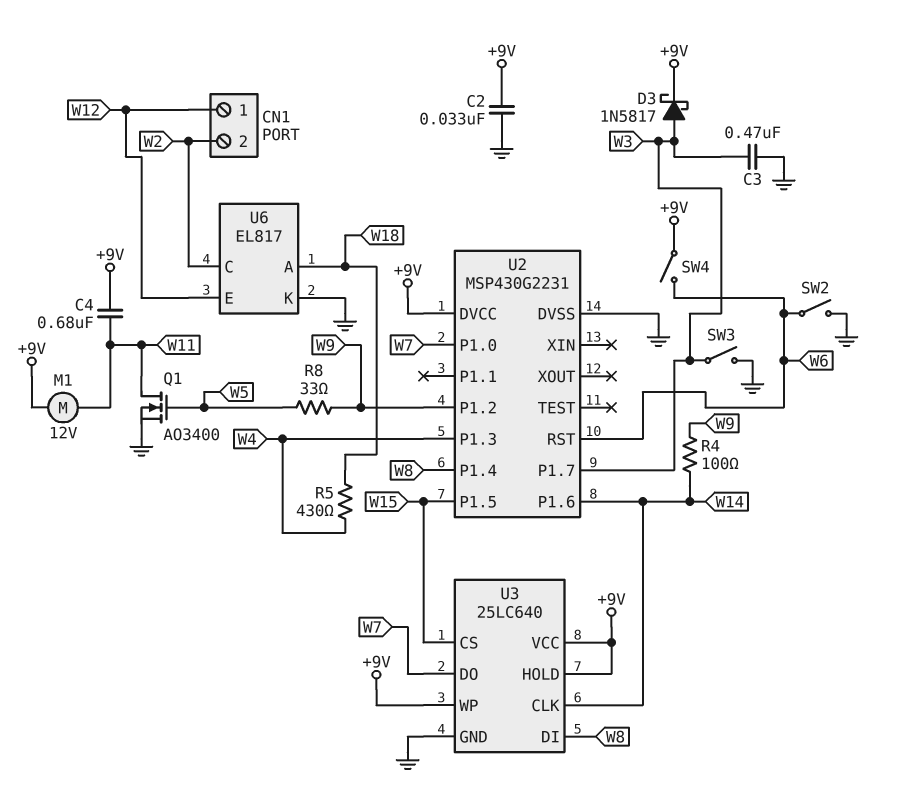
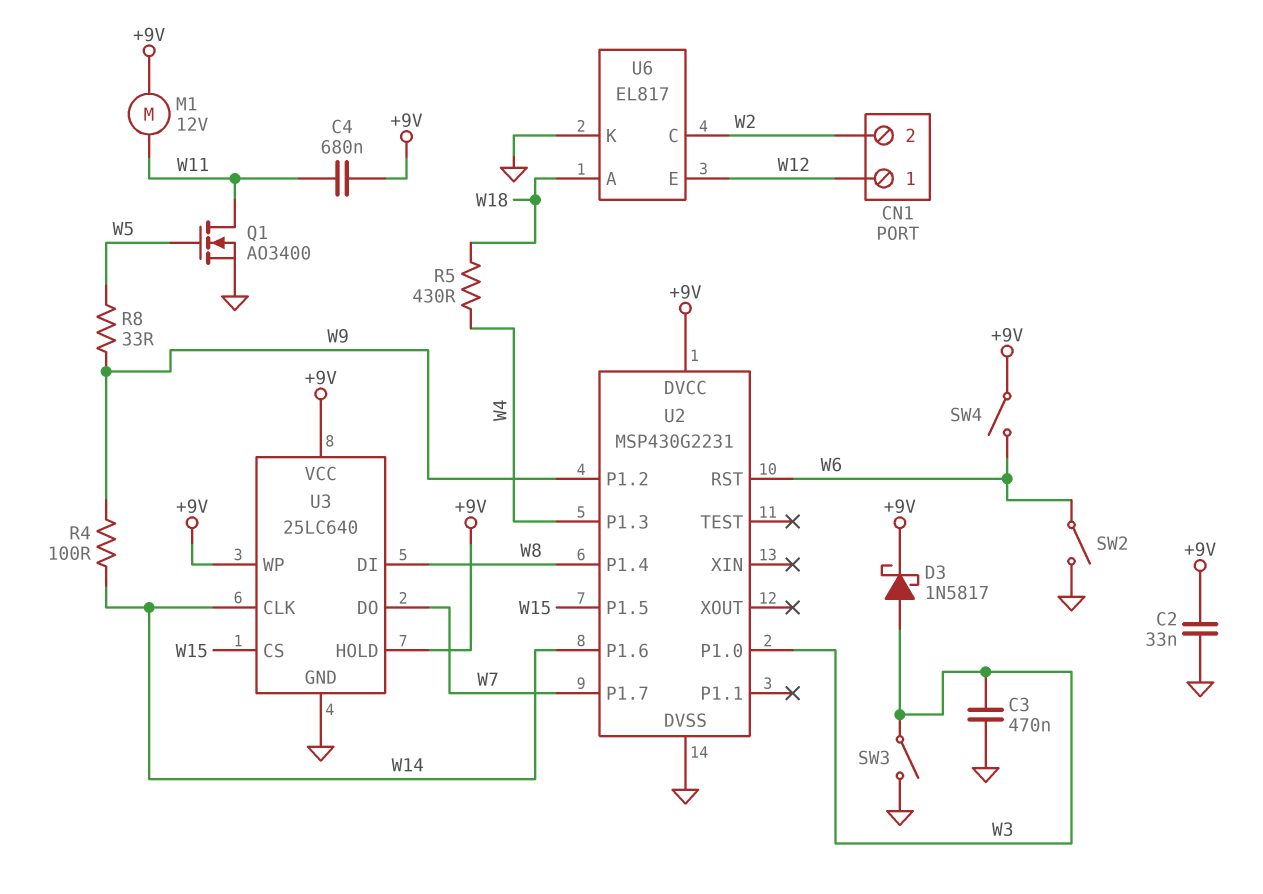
U2 pin P1.0: W7 -> W3
U2 pin P1.7: W3 -> W7

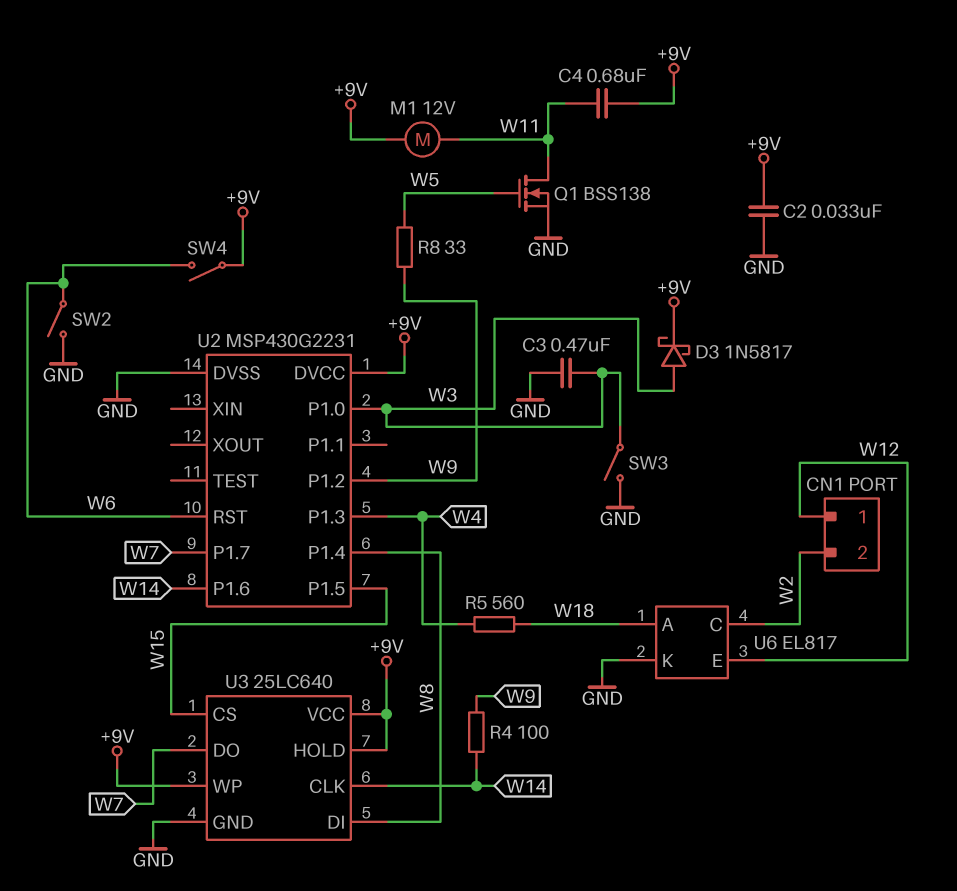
Q1: NMOS AO3400 (G W5, D W11, S GND) -> NMOS BSS138 (G W5, D W11, S GND)
R5: 430 (W4, W18) -> 560 (W4, W18)

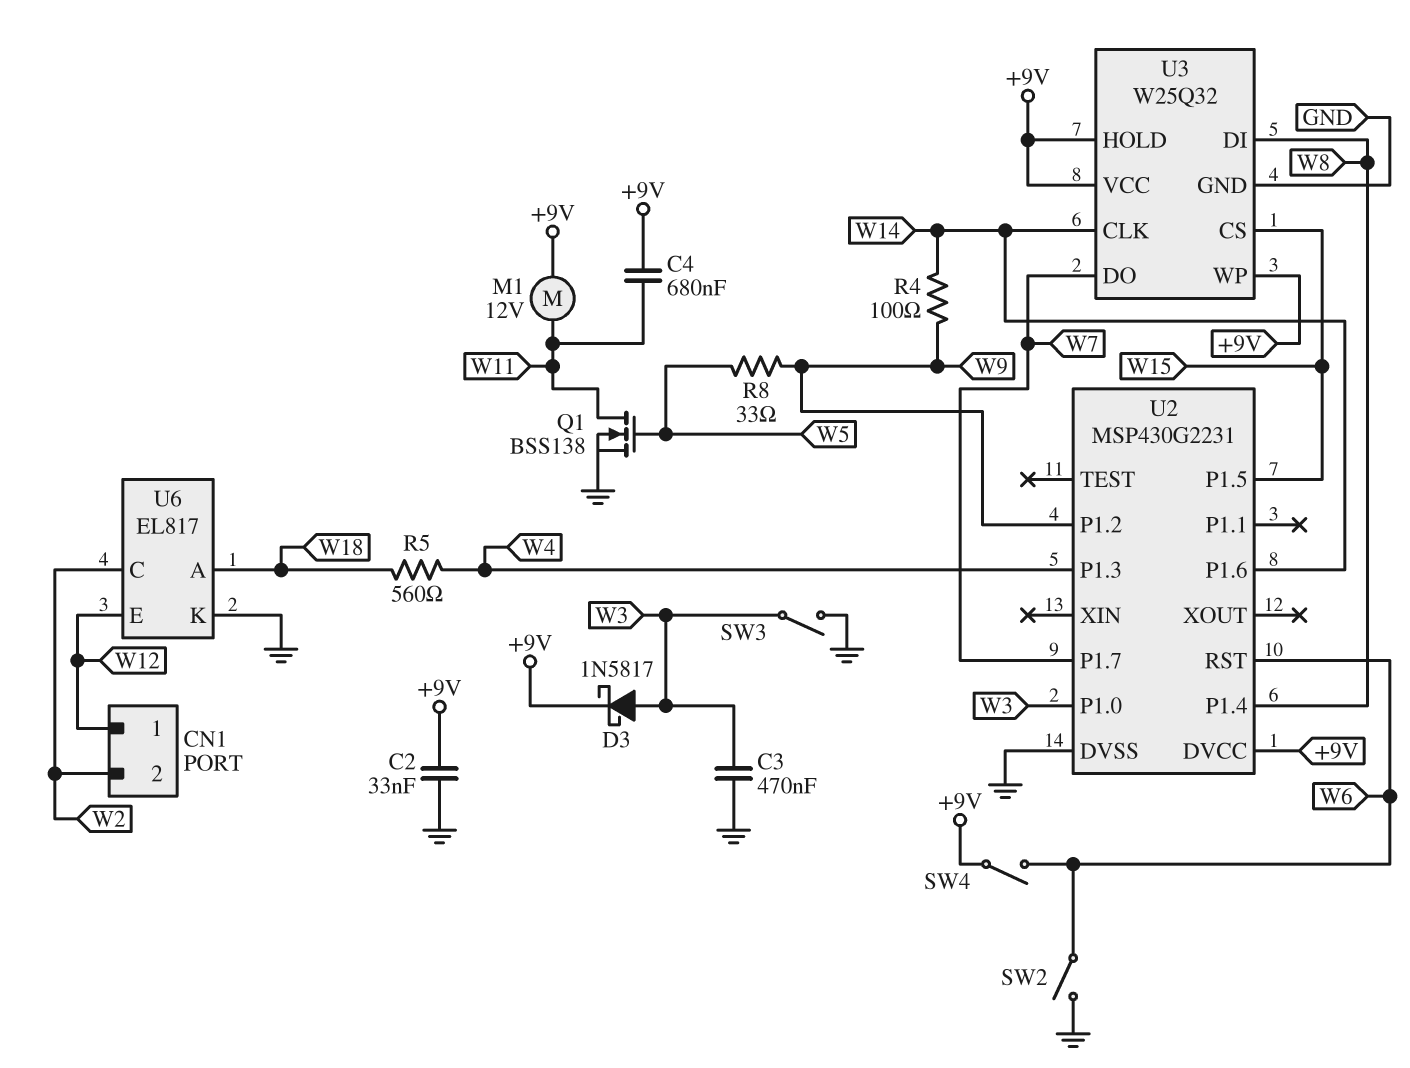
U3: 25LC640 -> W25Q32

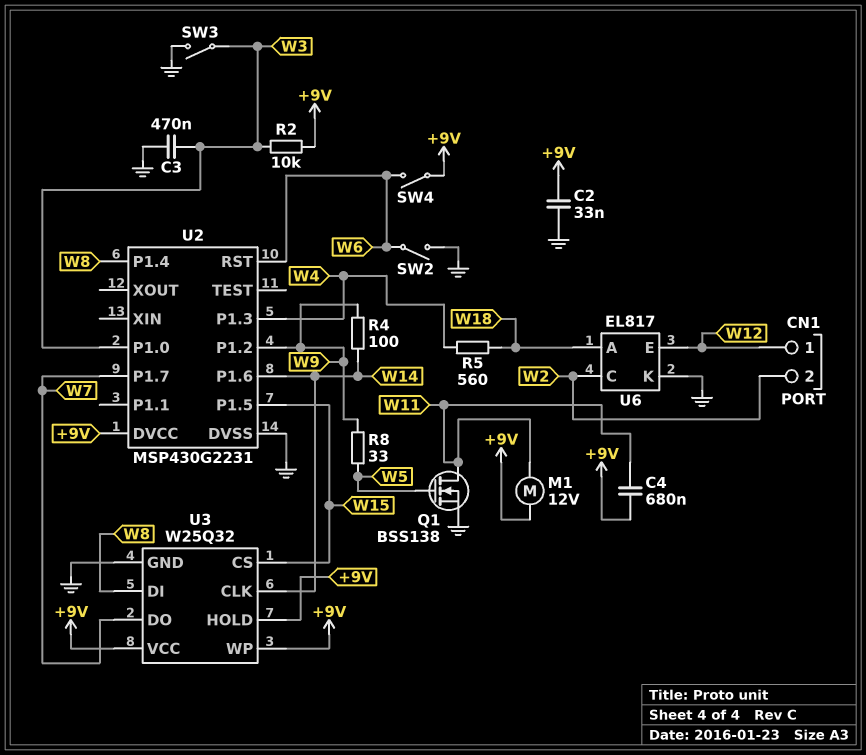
D3: schottky 1N5817 (A W3, K +9V) -> none
R2: none -> 10k (+9V, W3)

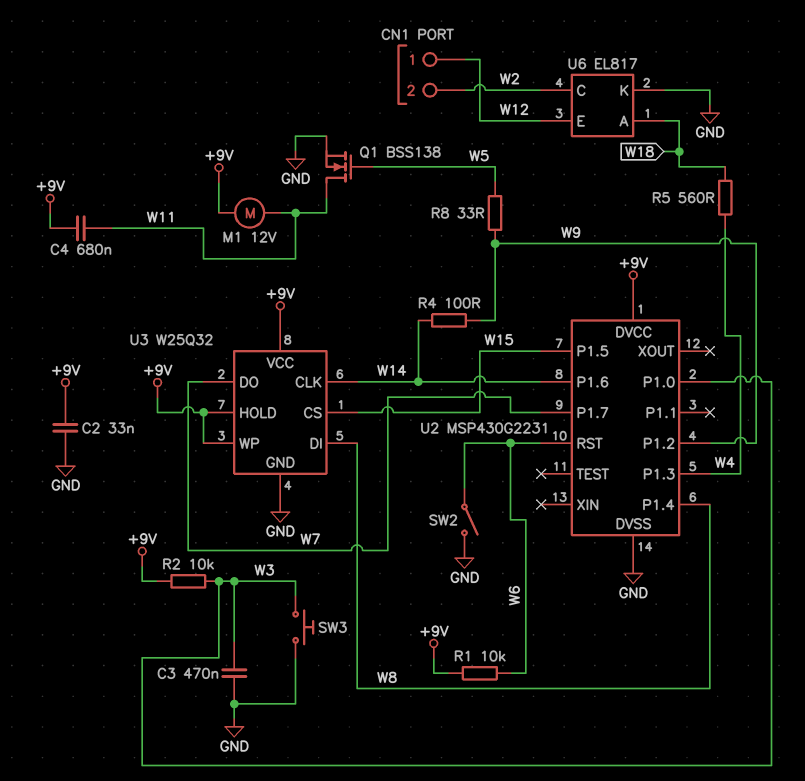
R1: none -> 10k (+9V, W6)
SW3: switch (GND, W3) -> button (GND, W3)
SW4: switch (+9V, W6) -> none

